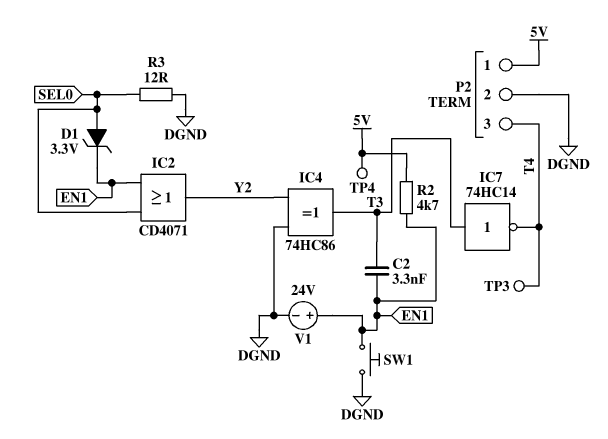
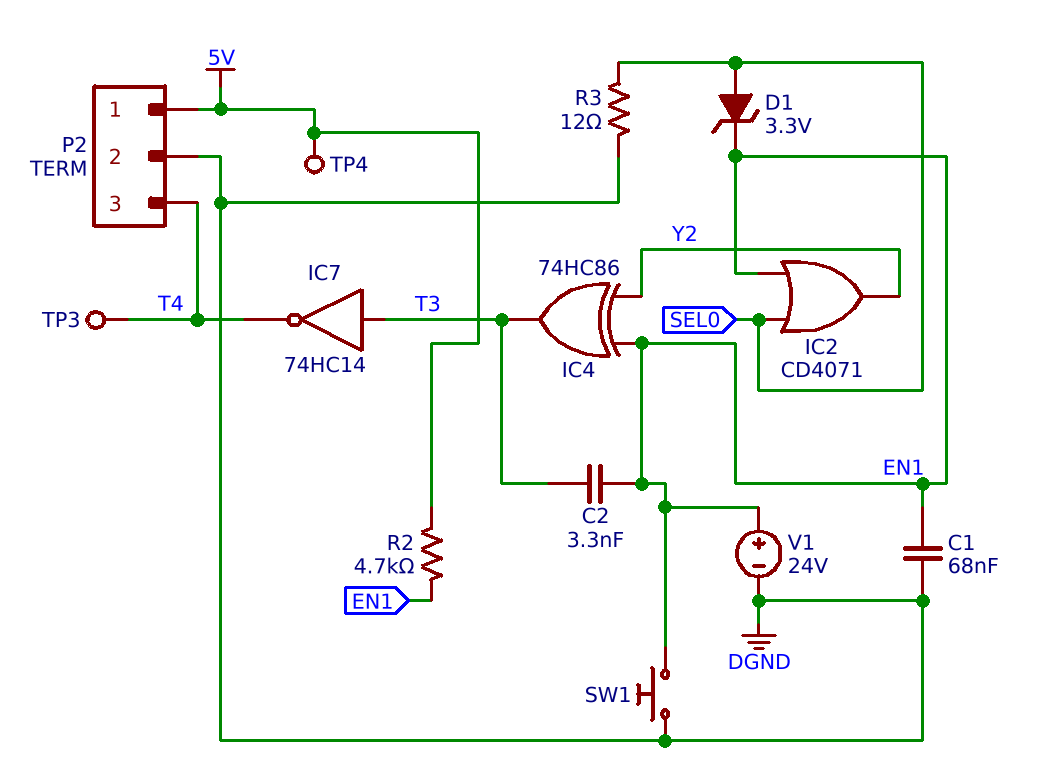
C1: none -> 68nF (DGND, EN1)
IC4: XOR 74HC86 (in DGND, in Y2, out T3) -> XOR 74HC86 (in EN1, in Y2, out T3)

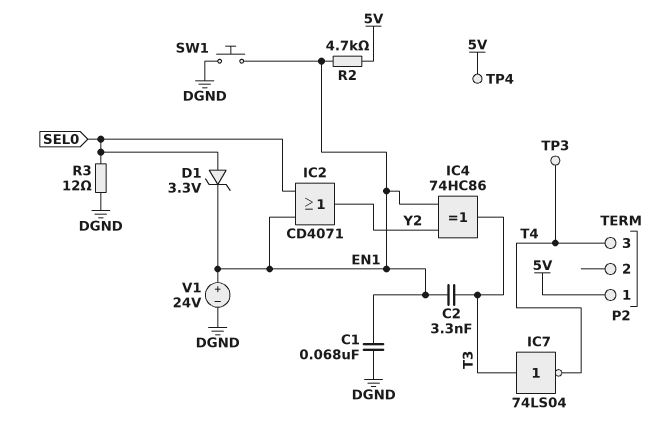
IC7: NOT 74HC14 (in T3, out T4) -> NOT 74LS04 (in T3, out T4)
P2 pin 2: DGND -> none

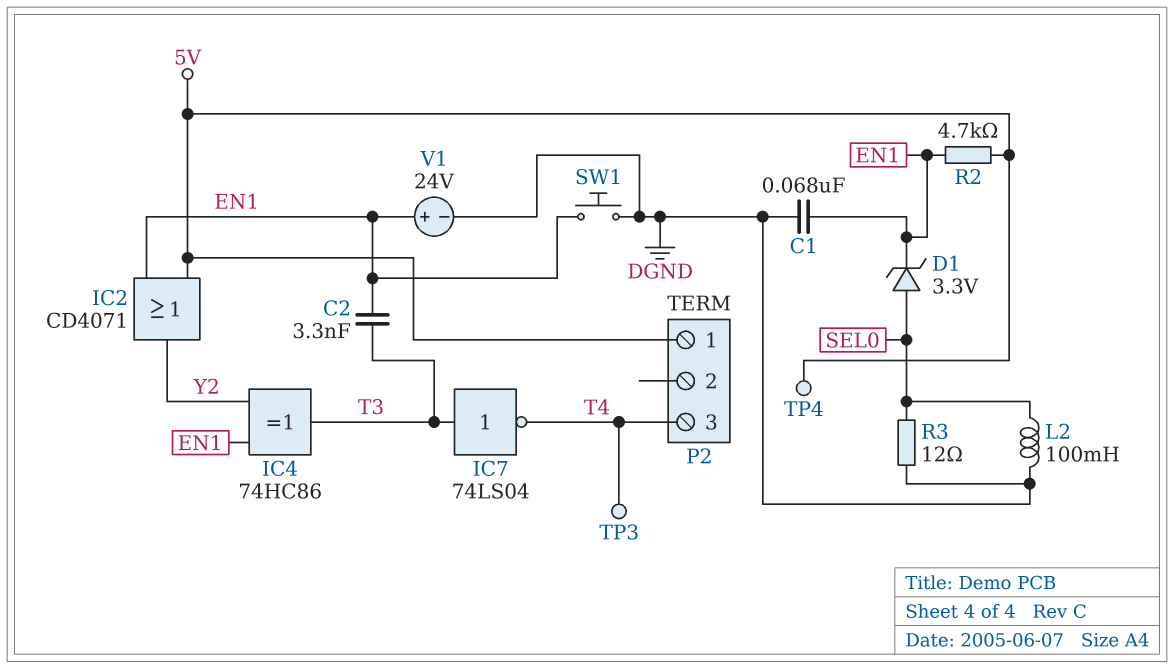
IC2: OR CD4071 (in EN1, in SEL0, out Y2) -> OR CD4071 (in 5V, in EN1, out Y2)
L2: none -> 100mH (DGND, SEL0)

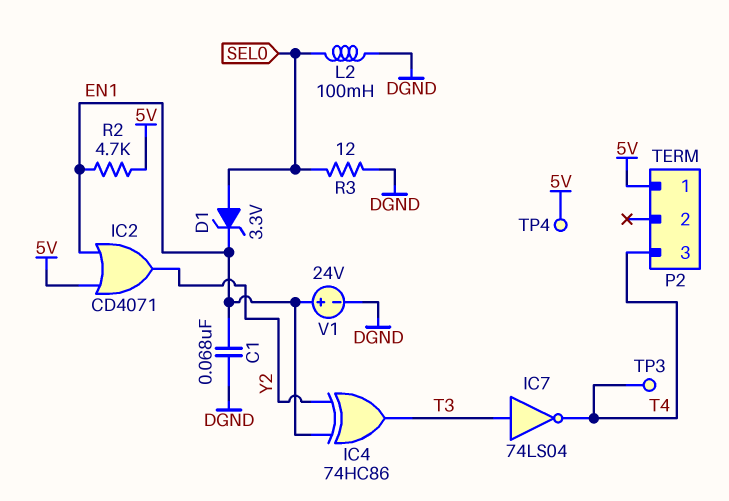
C2: 3.3nF (EN1, T3) -> none
SW1: button (DGND, EN1) -> none

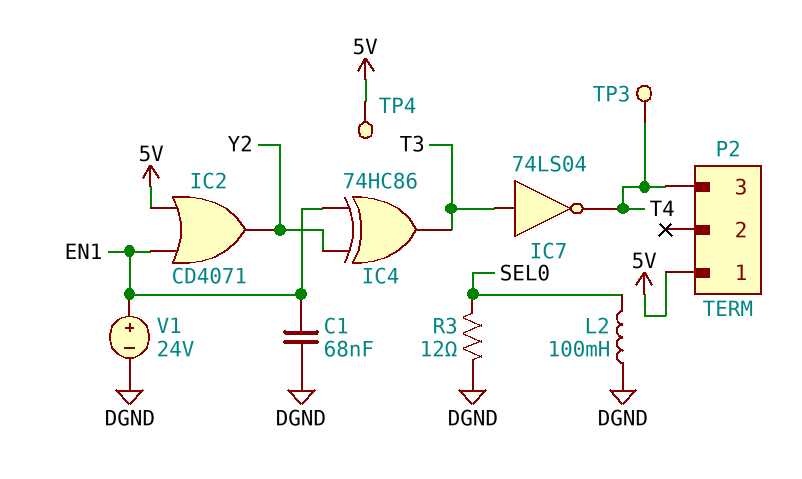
D1: zener 3.3V (A SEL0, K EN1) -> none
R2: 4.7k (5V, EN1) -> none

